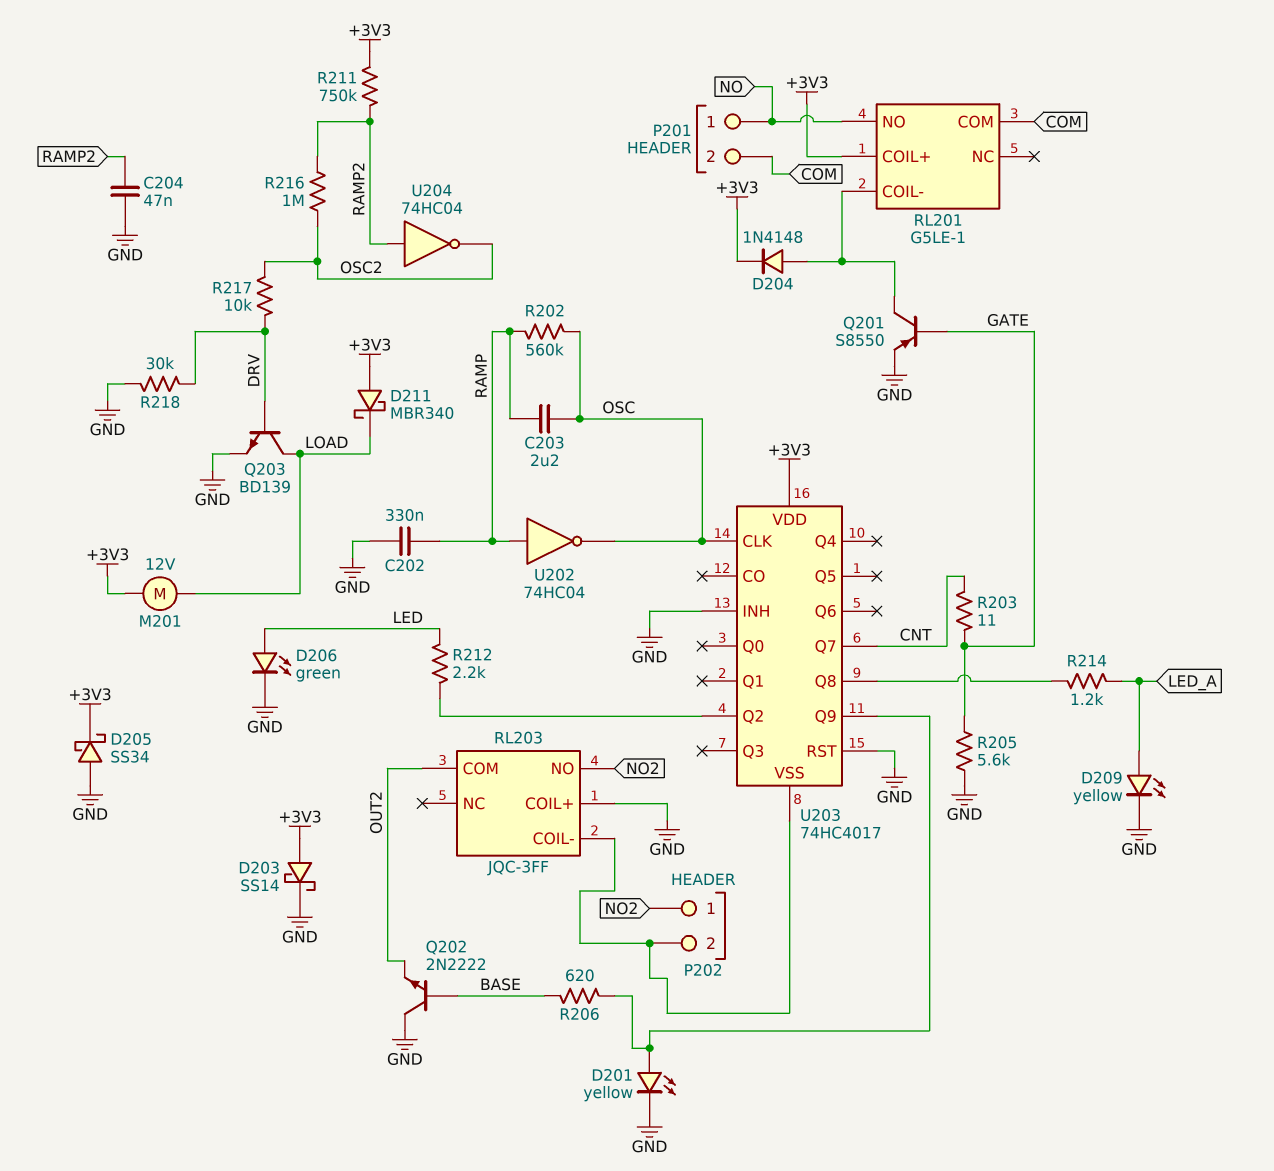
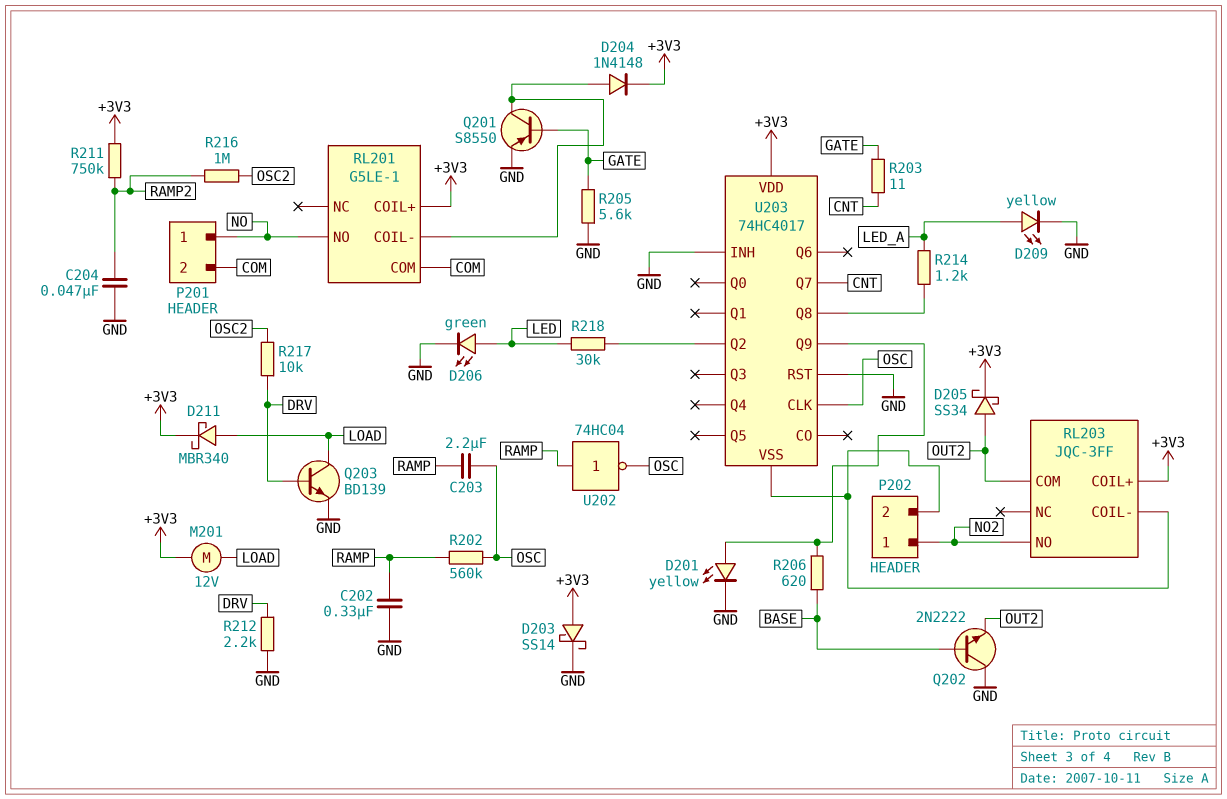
D205: schottky SS34 (A GND, K +3V3) -> schottky SS34 (A OUT2, K +3V3)
D211: schottky MBR340 (A +3V3, K LOAD) -> schottky MBR340 (A LOAD, K +3V3)
R212: 2.2k (LED, U203/Q2) -> 2.2k (DRV, GND)
R218: 30k (DRV, GND) -> 30k (LED, U203/Q2)
RL203 pin COIL+: GND -> +3V3
U204: NOT 74HC04 (in RAMP2, out OSC2) -> none

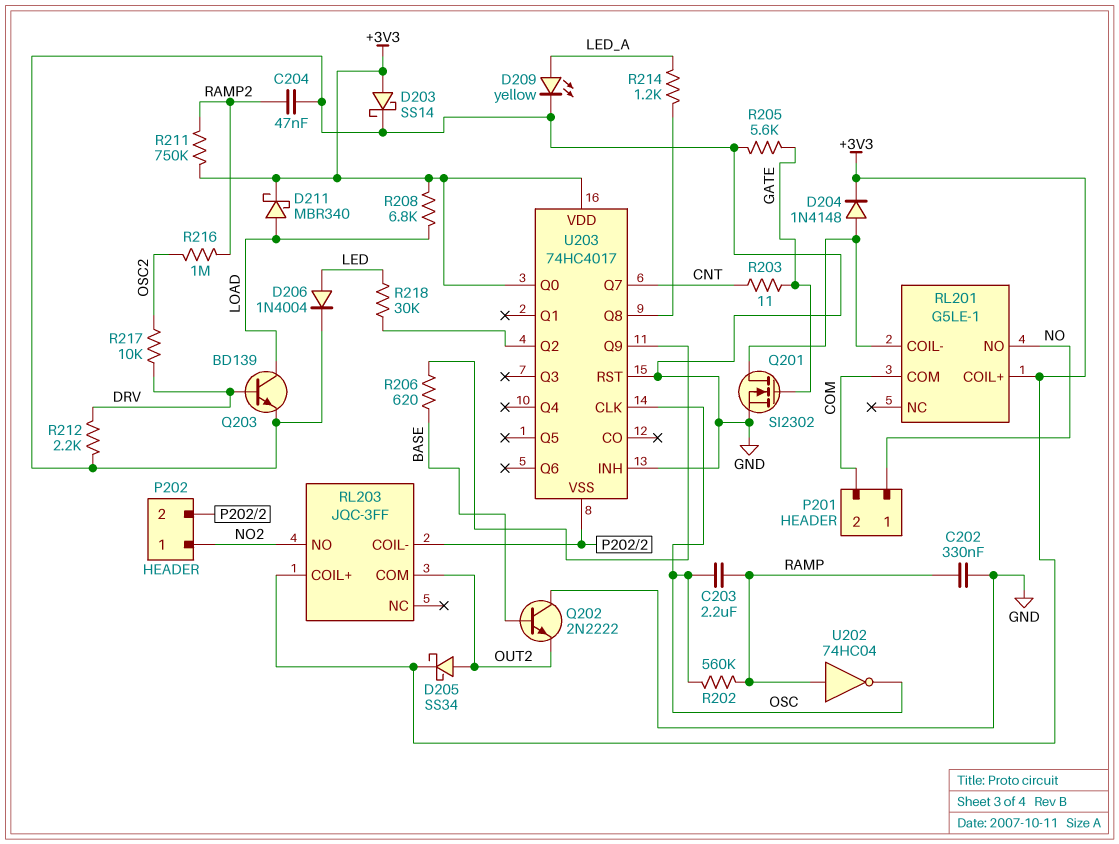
D201: LED yellow (A U203/Q9, K GND) -> none
D206: LED green (A LED, K GND) -> diode 1N4004 (A LED, K GND)
M201: motor 12V (+3V3, LOAD) -> none
Q201: PNP S8550 (B GATE, C RL201/COIL-, E GND) -> NMOS SI2302 (G GATE, D RL201/COIL-, S GND)
R208: none -> 6.8k (+3V3, LOAD)
U203 pin Q0: none -> +3V3

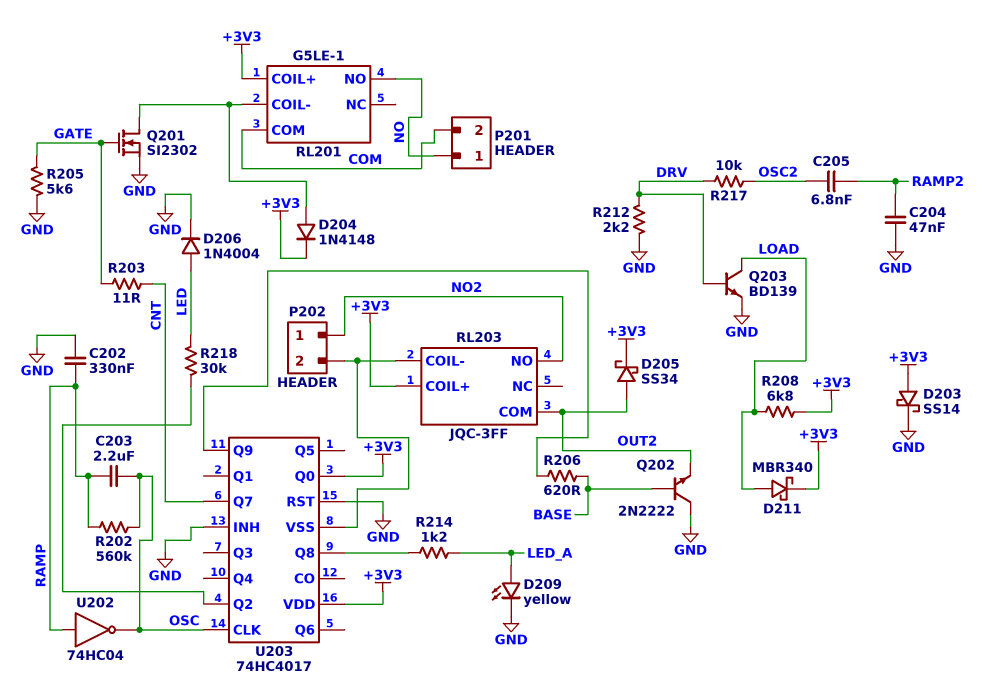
C205: none -> 6.8nF (OSC2, RAMP2)
R211: 750k (+3V3, RAMP2) -> none
R216: 1M (OSC2, RAMP2) -> none

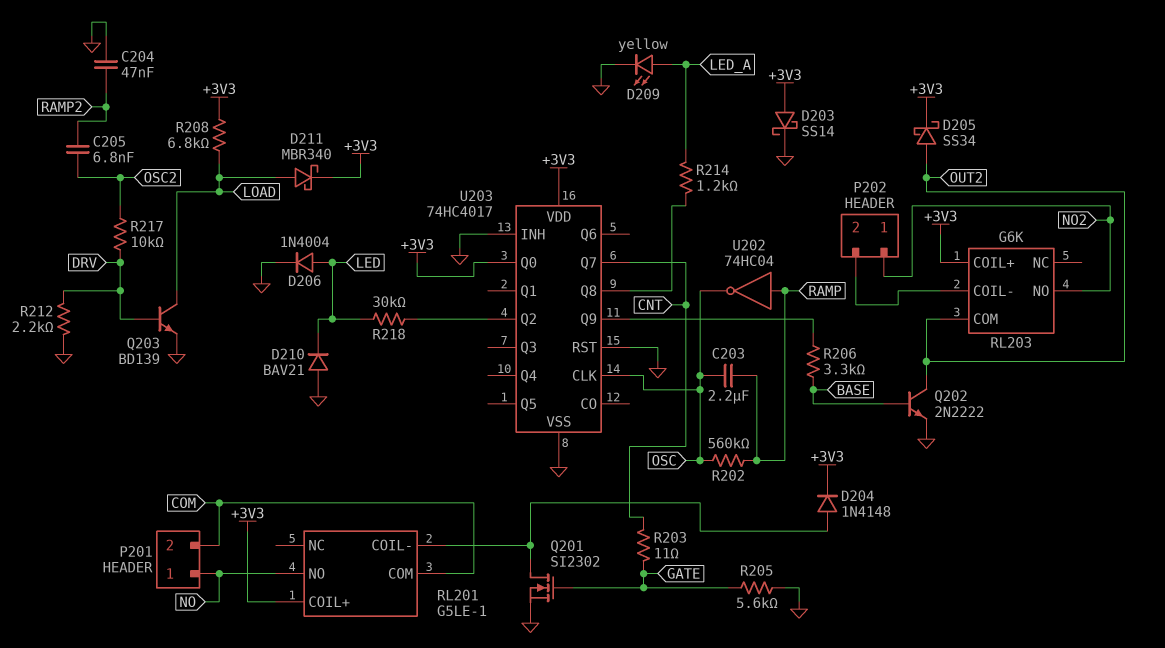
C202: 330nF (GND, RAMP) -> none
D210: none -> diode BAV21 (A GND, K LED)
Q202: NPN 2N2222 (B BASE, C GND, E OUT2) -> NPN 2N2222 (B BASE, C OUT2, E GND)
R206: 620 (BASE, U203/Q9) -> 3.3k (BASE, U203/Q9)
RL203: JQC-3FF -> G6K
U203 pin VSS: P202/2 -> GND

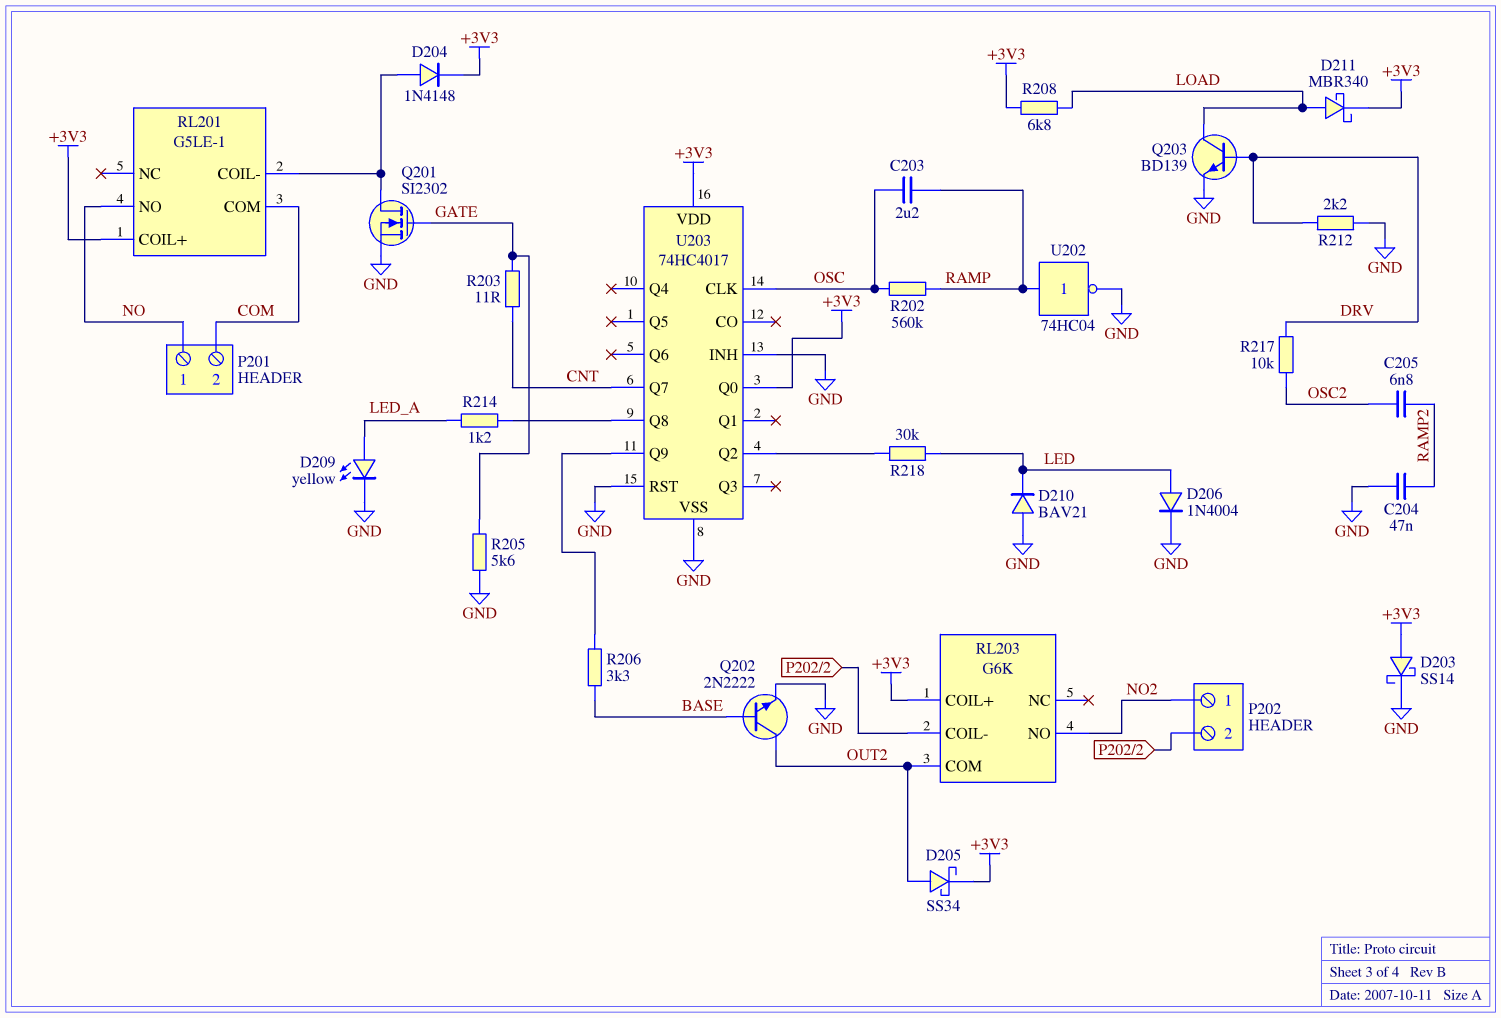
U202: NOT 74HC04 (in RAMP, out OSC) -> NOT 74HC04 (in RAMP, out GND)

